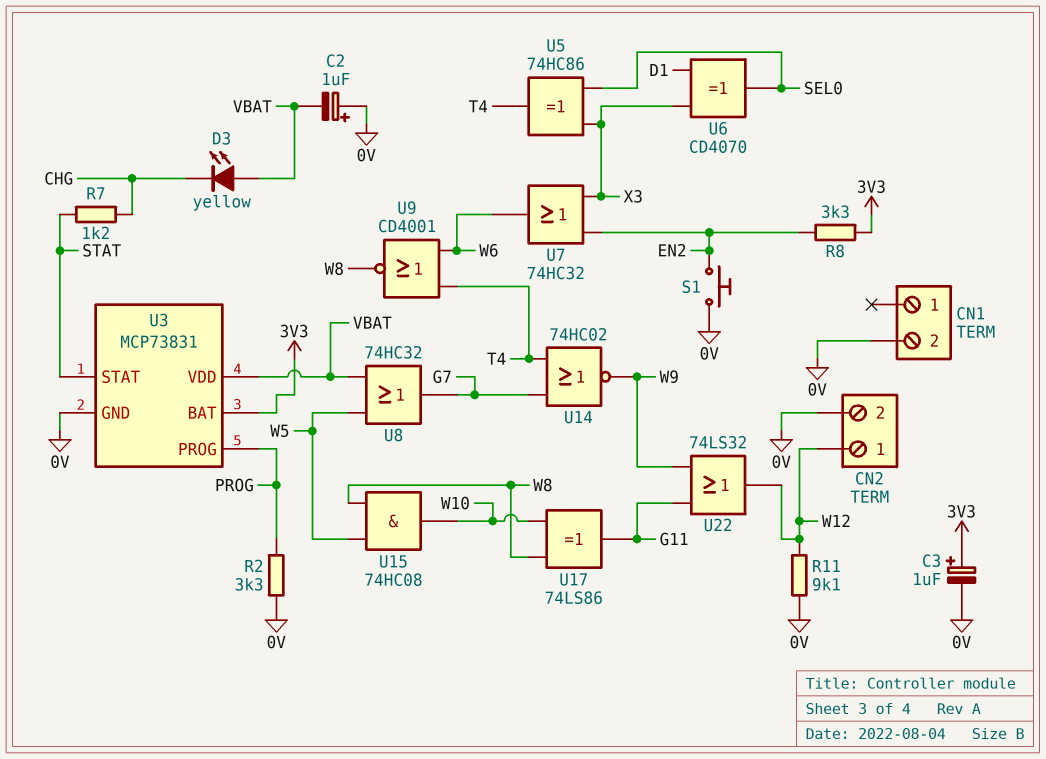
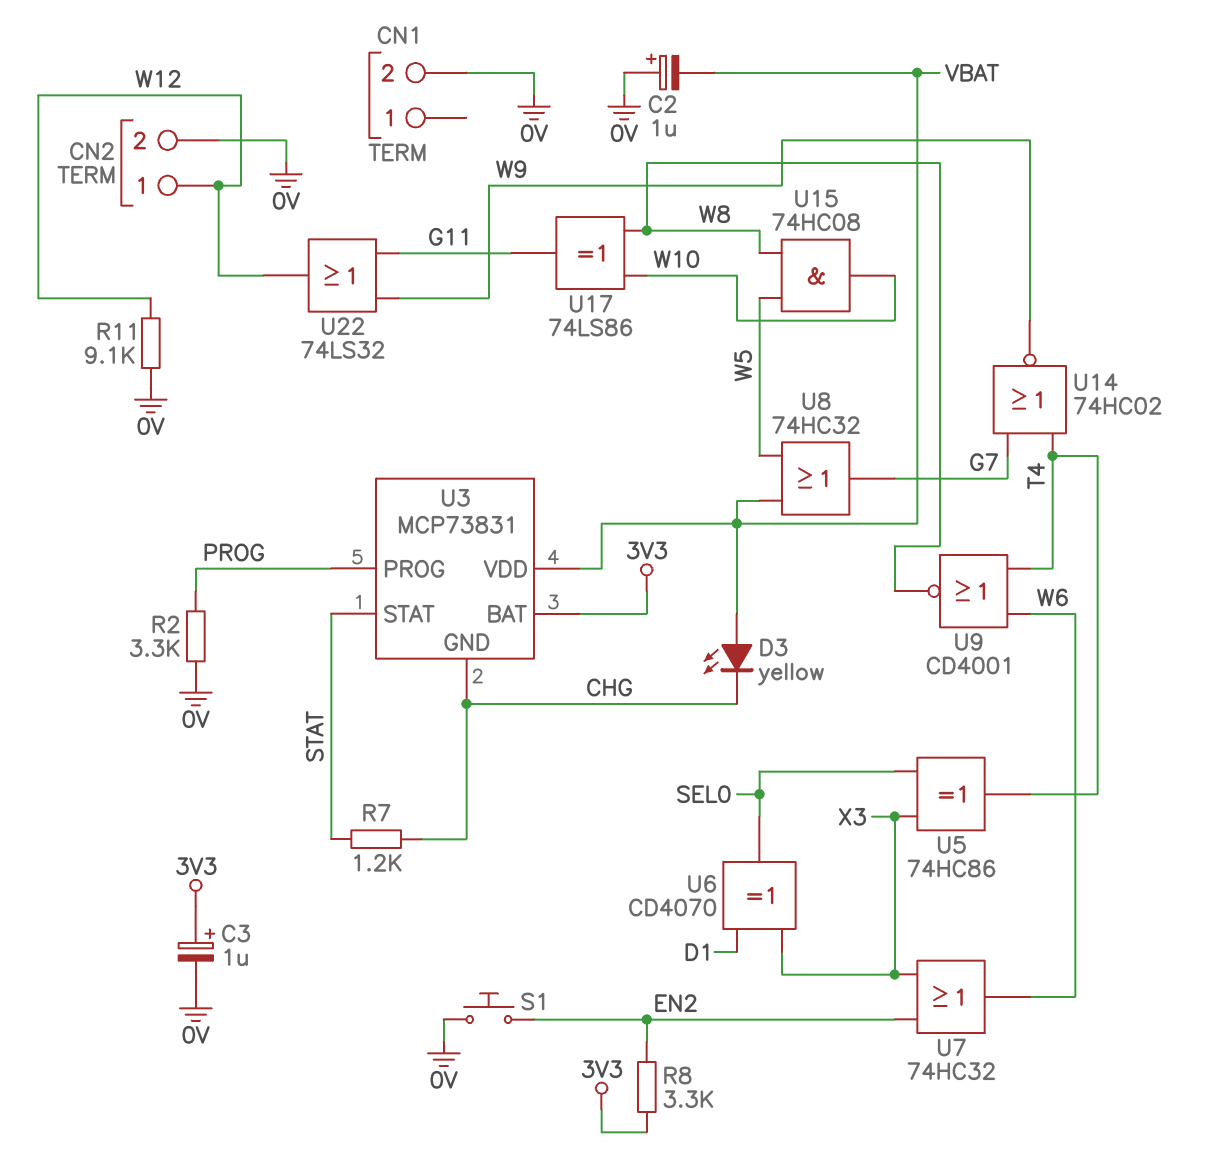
U3 pin GND: 0V -> CHG

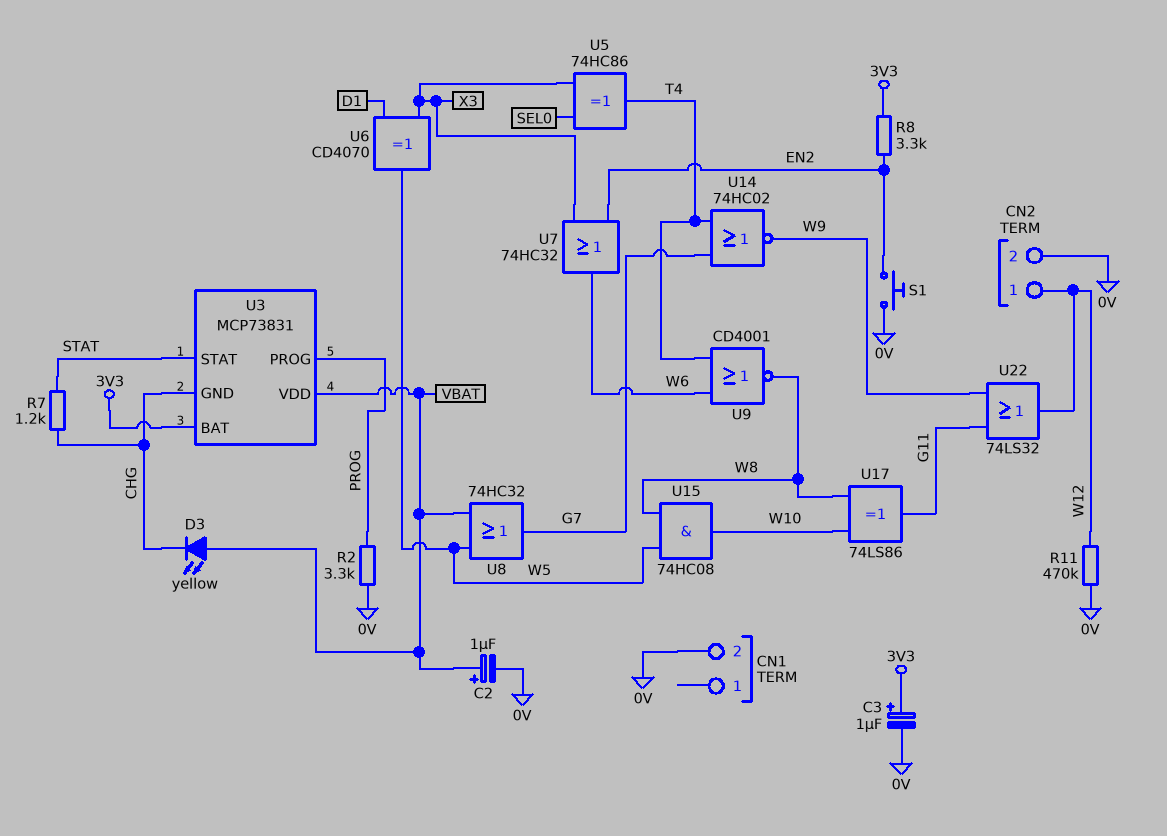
C2: 1uF (plus 0V, minus VBAT) -> 1uF (plus VBAT, minus 0V)
R11: 9.1k (0V, W12) -> 470k (0V, W12)
U6: XOR CD4070 (in D1, in X3, out SEL0) -> XOR CD4070 (in D1, in X3, out W5)

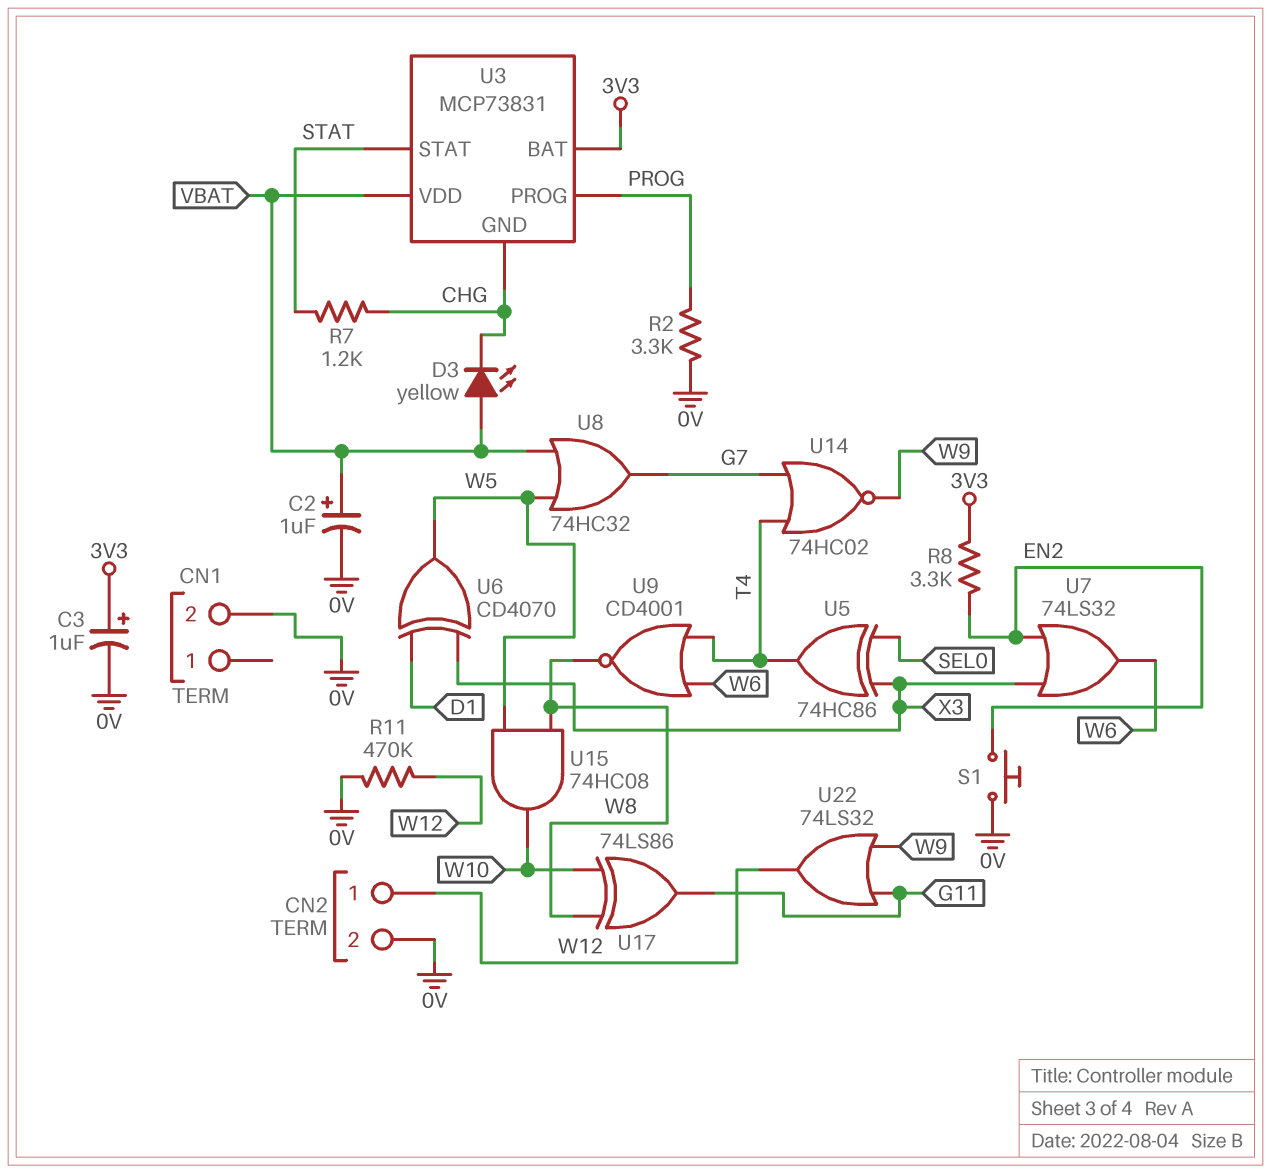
U7: OR 74HC32 (in EN2, in X3, out W6) -> OR 74LS32 (in EN2, in X3, out W6)

